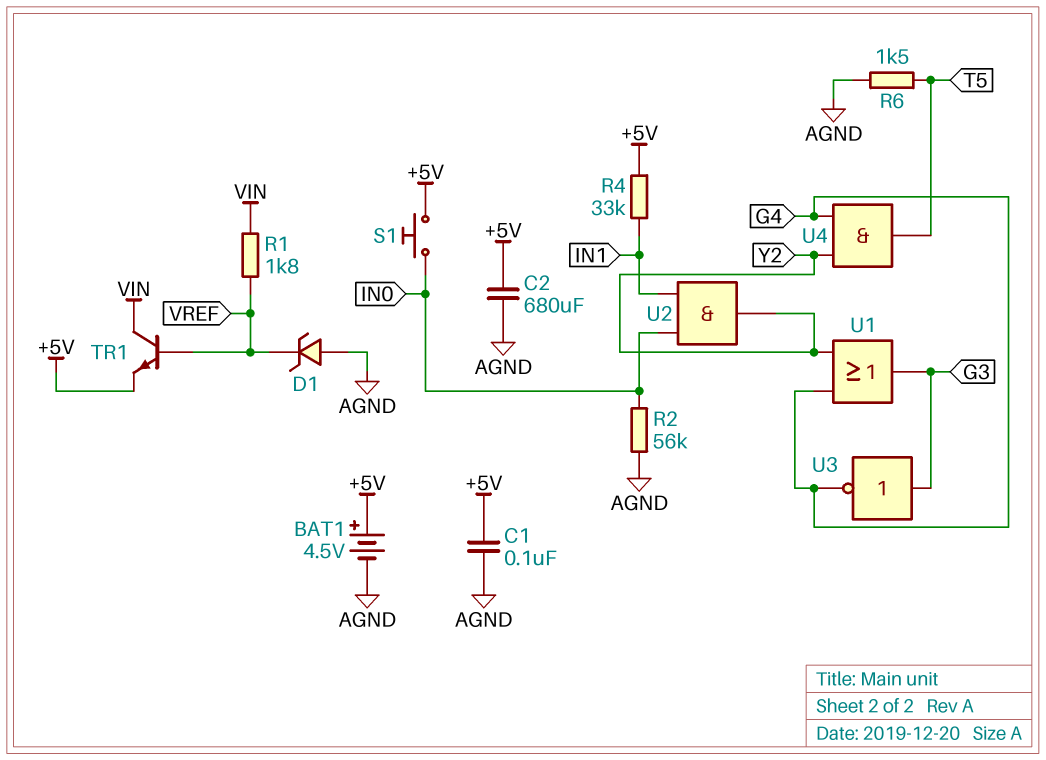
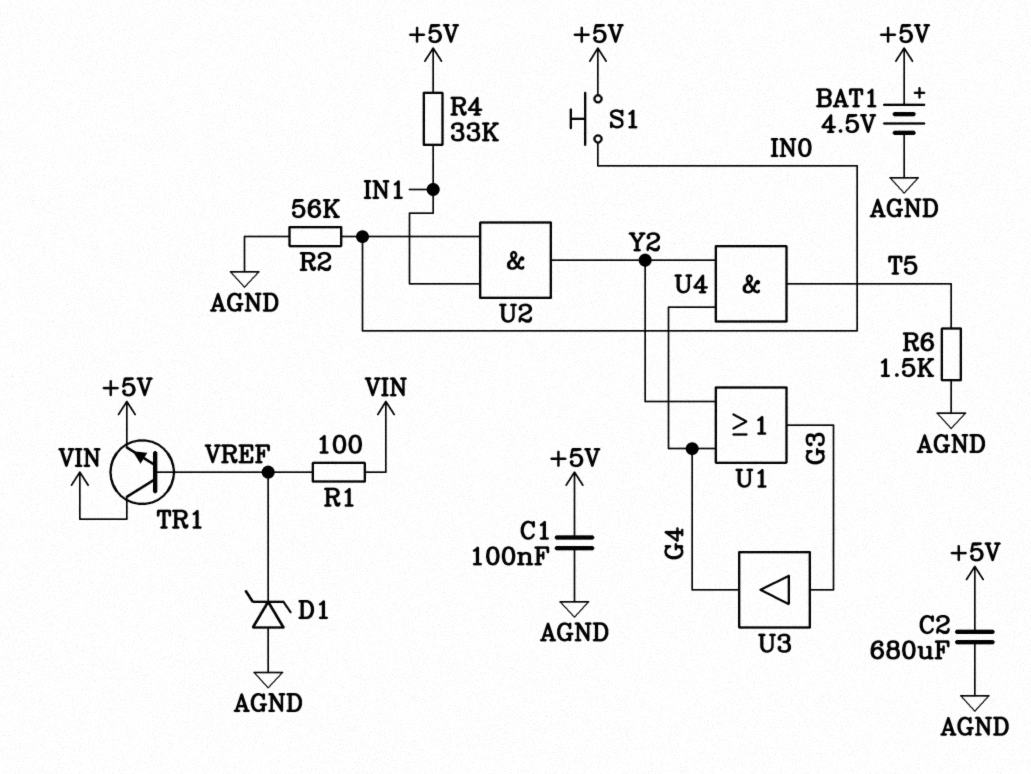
R1: 1.8k (VIN, VREF) -> 100 (VIN, VREF)
U3: NOT (in G3, out G4) -> buffer (in G3, out G4)

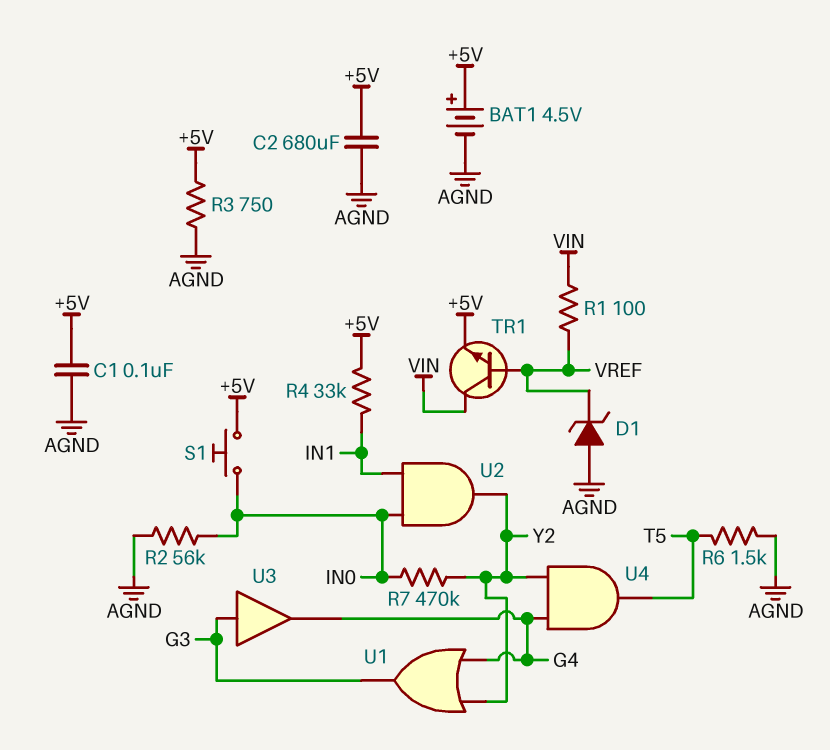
R3: none -> 750 (+5V, AGND)
R7: none -> 470k (IN0, Y2)

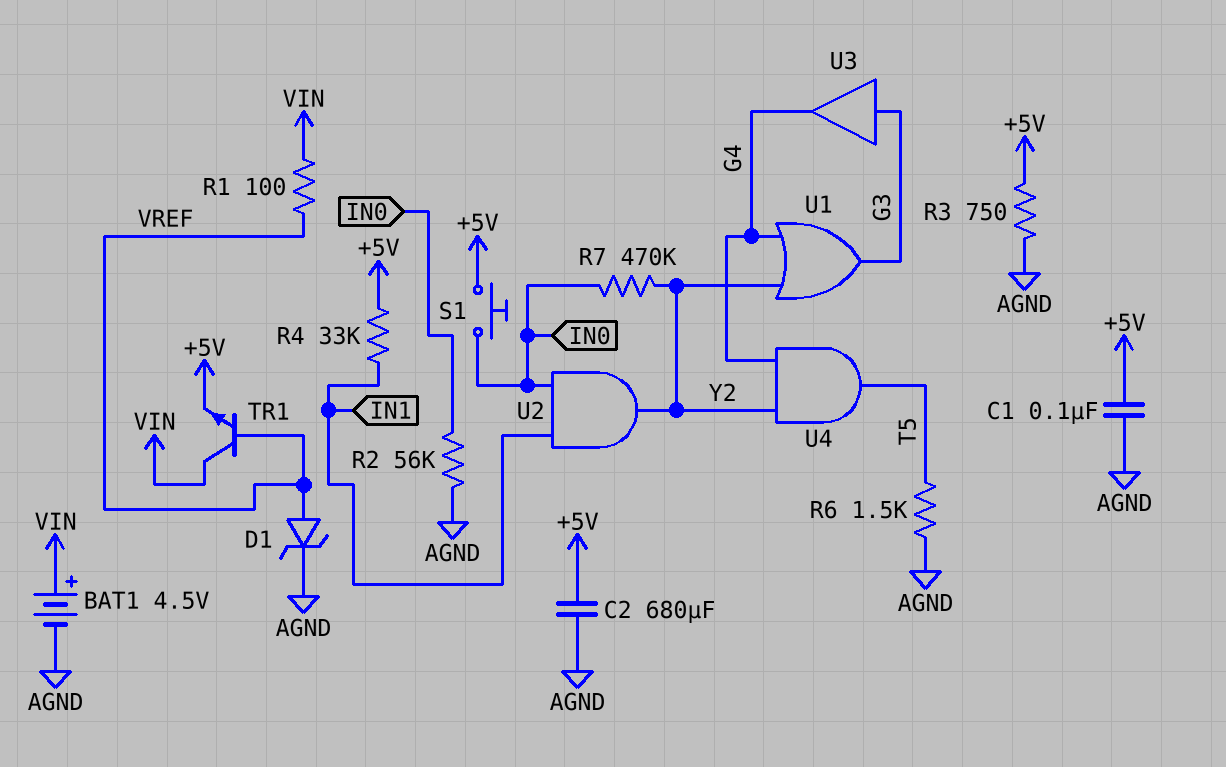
BAT1: 4.5V (plus +5V, minus AGND) -> 4.5V (plus VIN, minus AGND)
D1: zener (A AGND, K VREF) -> zener (A VREF, K AGND)

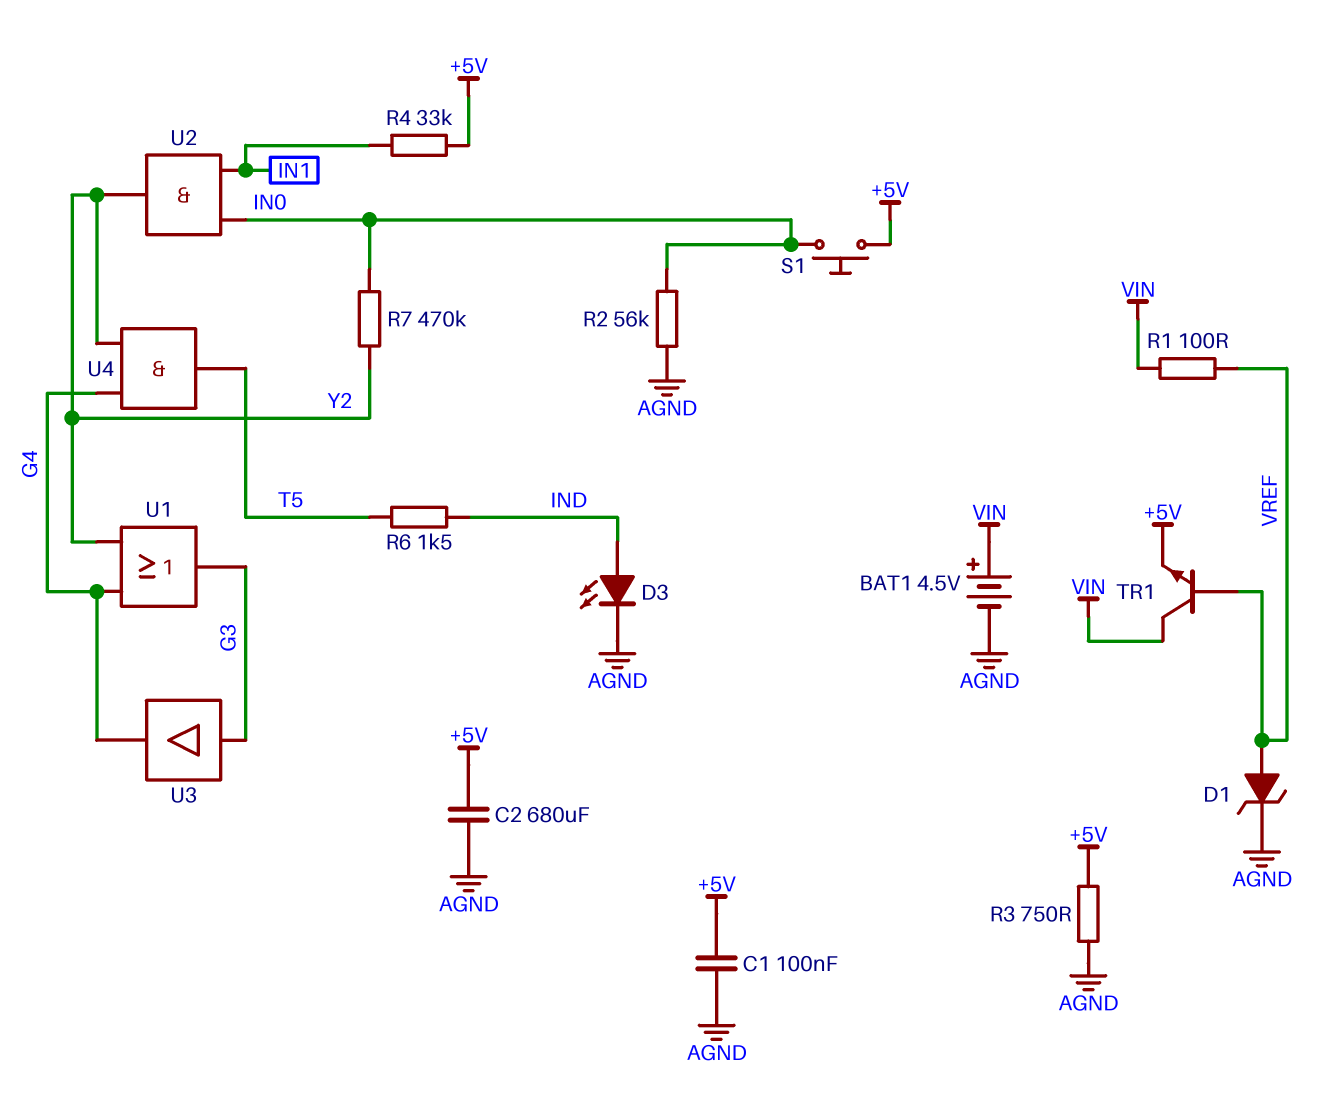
D3: none -> LED (A IND, K AGND)
R6: 1.5k (AGND, T5) -> 1.5k (IND, T5)

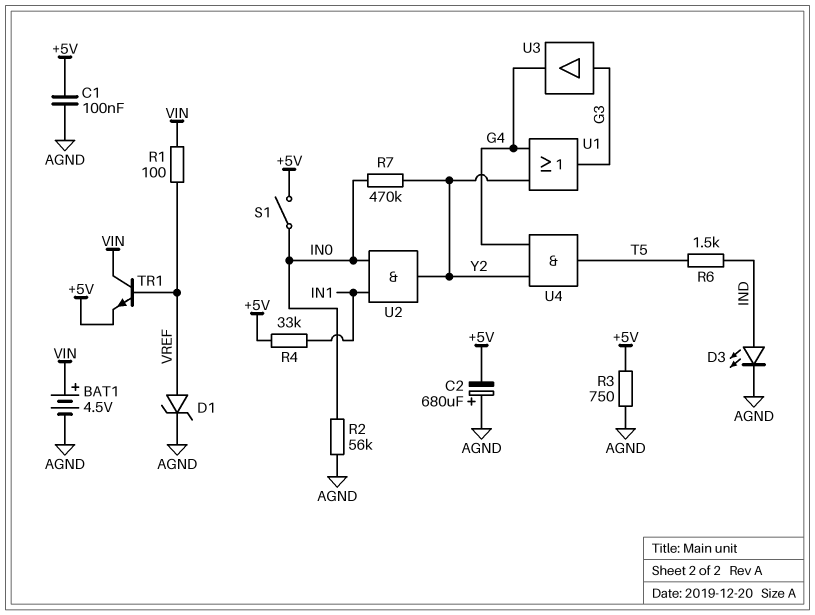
C2: 680uF (+5V, AGND) -> 680uF (plus AGND, minus +5V)
S1: button (+5V, IN0) -> switch (+5V, IN0)

